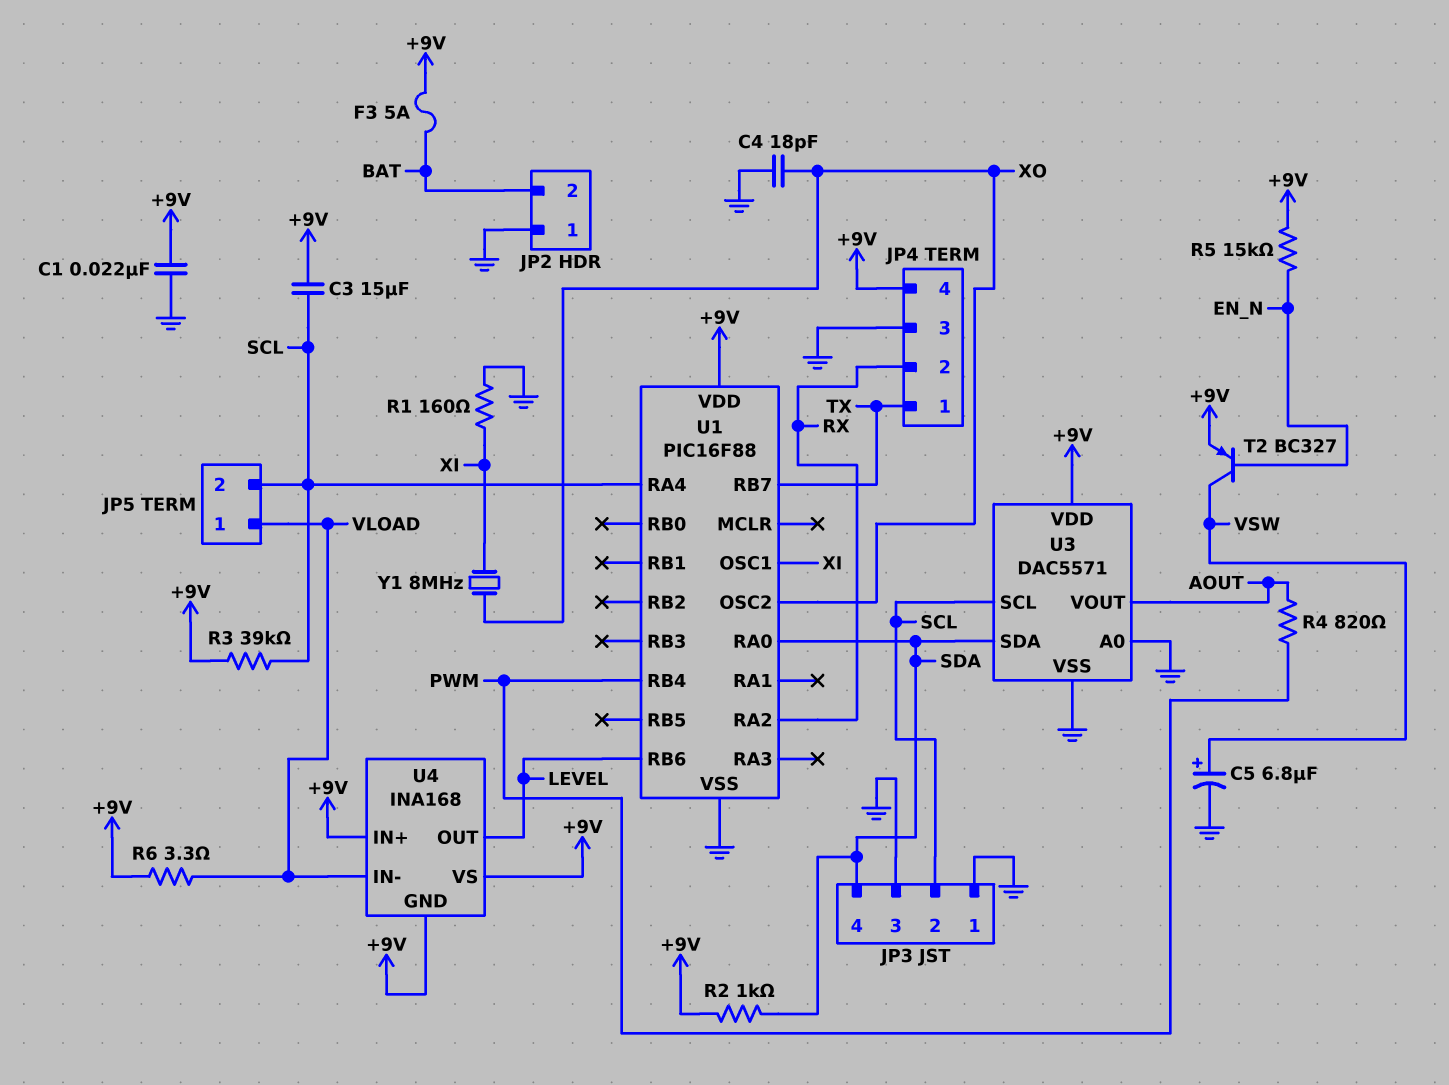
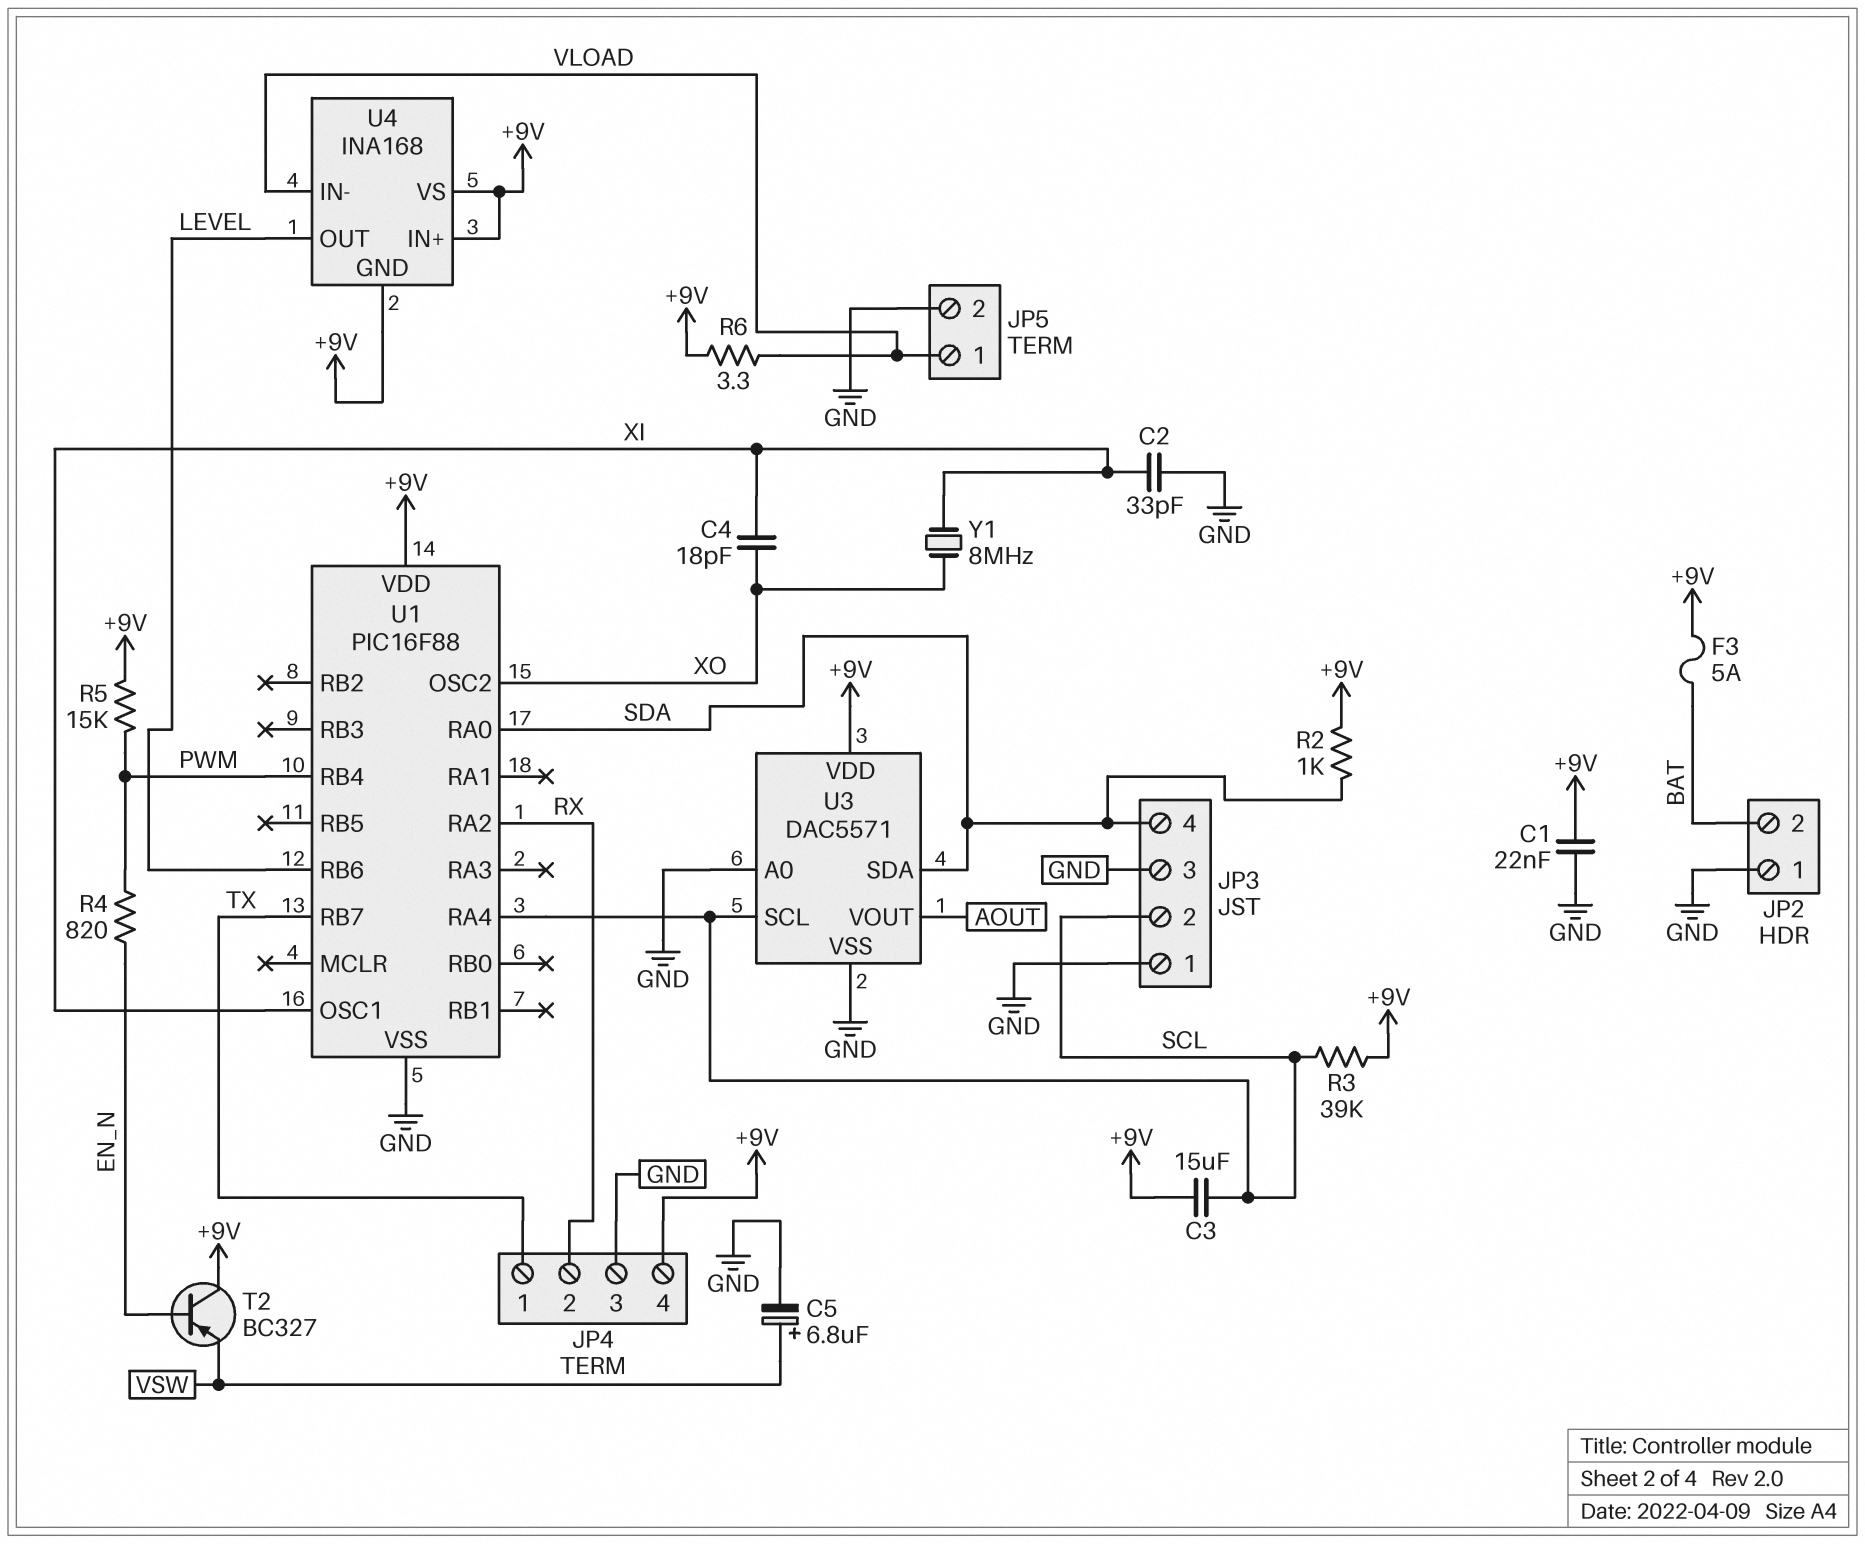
C2: none -> 33pF (GND, XI)
C4: 18pF (GND, XO) -> 18pF (XI, XO)
JP5 pin 2: SCL -> GND
R1: 160 (GND, XI) -> none
R4: 820 (AOUT, PWM) -> 820 (EN_N, PWM)
R5: 15k (+9V, EN_N) -> 15k (+9V, PWM)
T2: PNP BC327 (B EN_N, C VSW, E +9V) -> PNP BC327 (B EN_N, C +9V, E VSW)

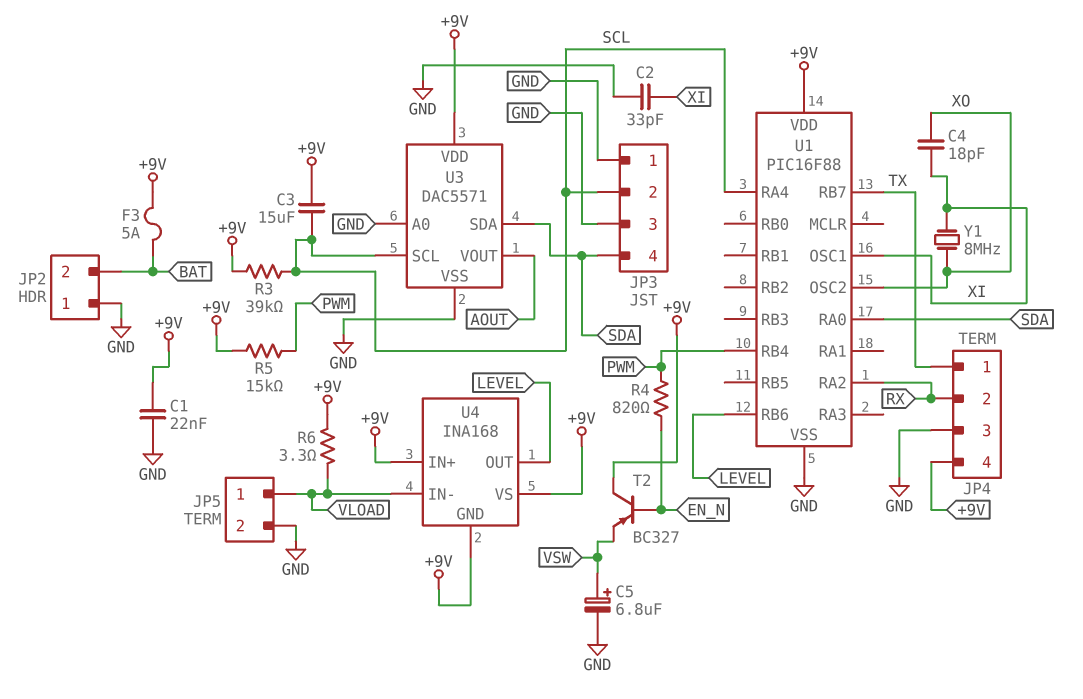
R2: 1k (+9V, SDA) -> none

